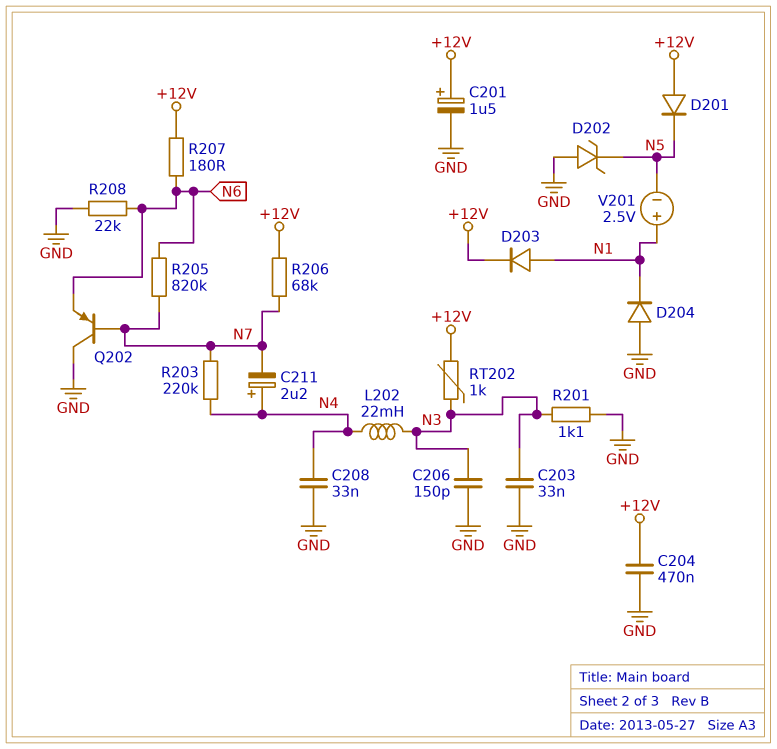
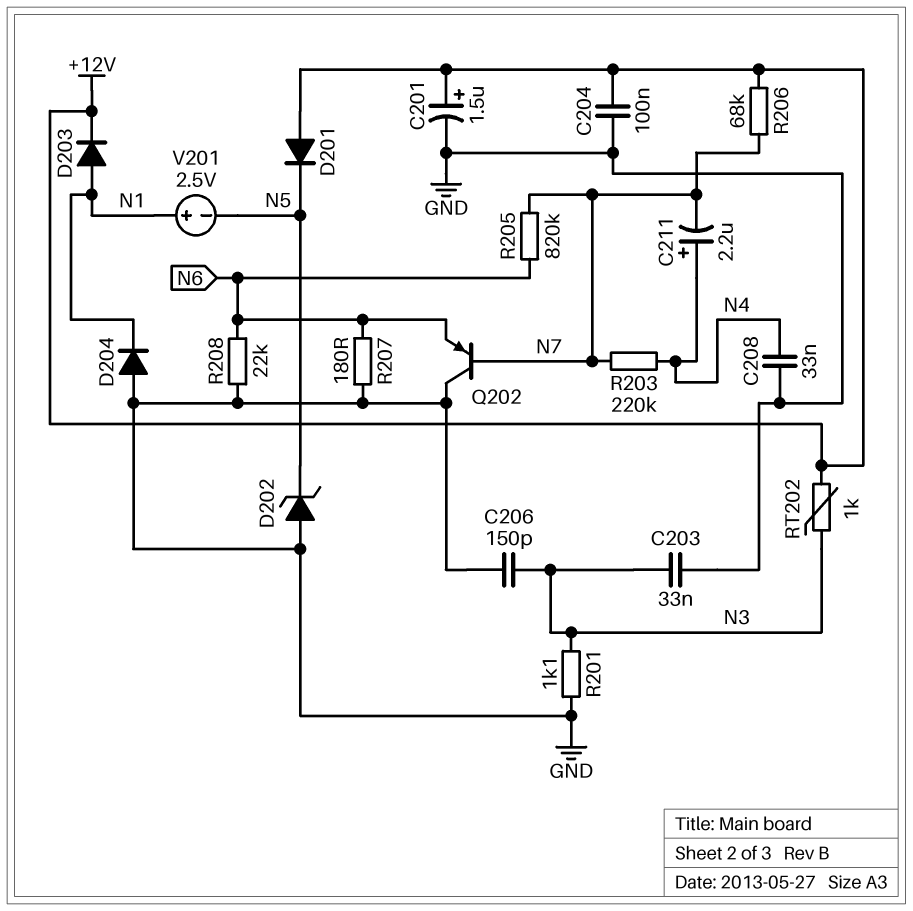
C204: 470nF (+12V, GND) -> 100nF (+12V, GND)
L202: 22mH (N3, N4) -> none
R207: 180 (+12V, N6) -> 180 (GND, N6)

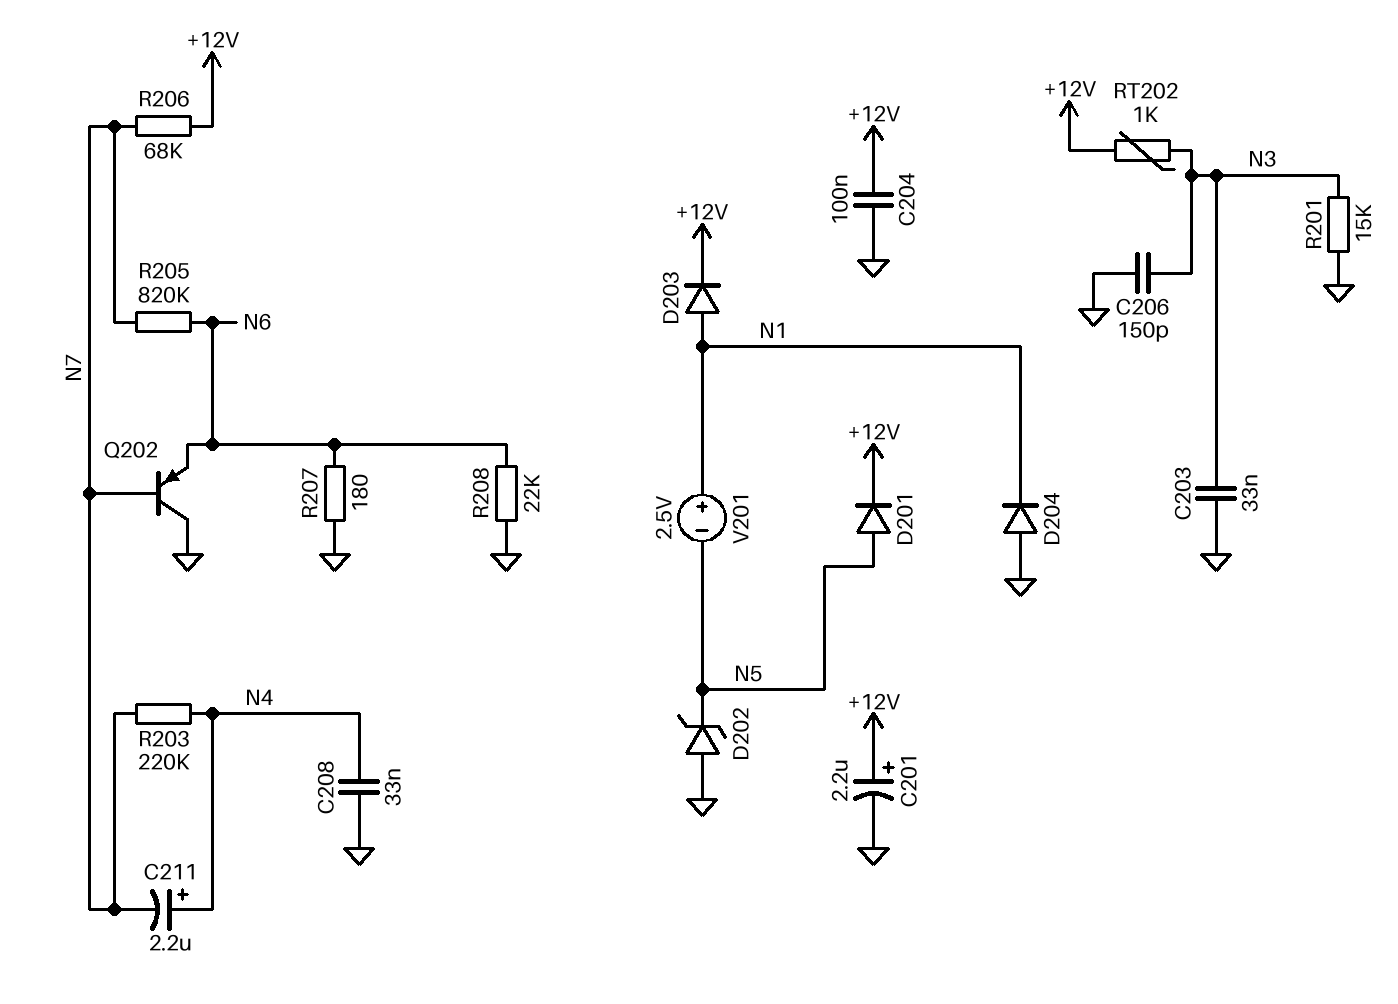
C201: 1.5uF (plus +12V, minus GND) -> 2.2uF (plus +12V, minus GND)
D201: diode (A +12V, K N5) -> diode (A N5, K +12V)
R201: 1.1k (GND, N3) -> 15k (GND, N3)

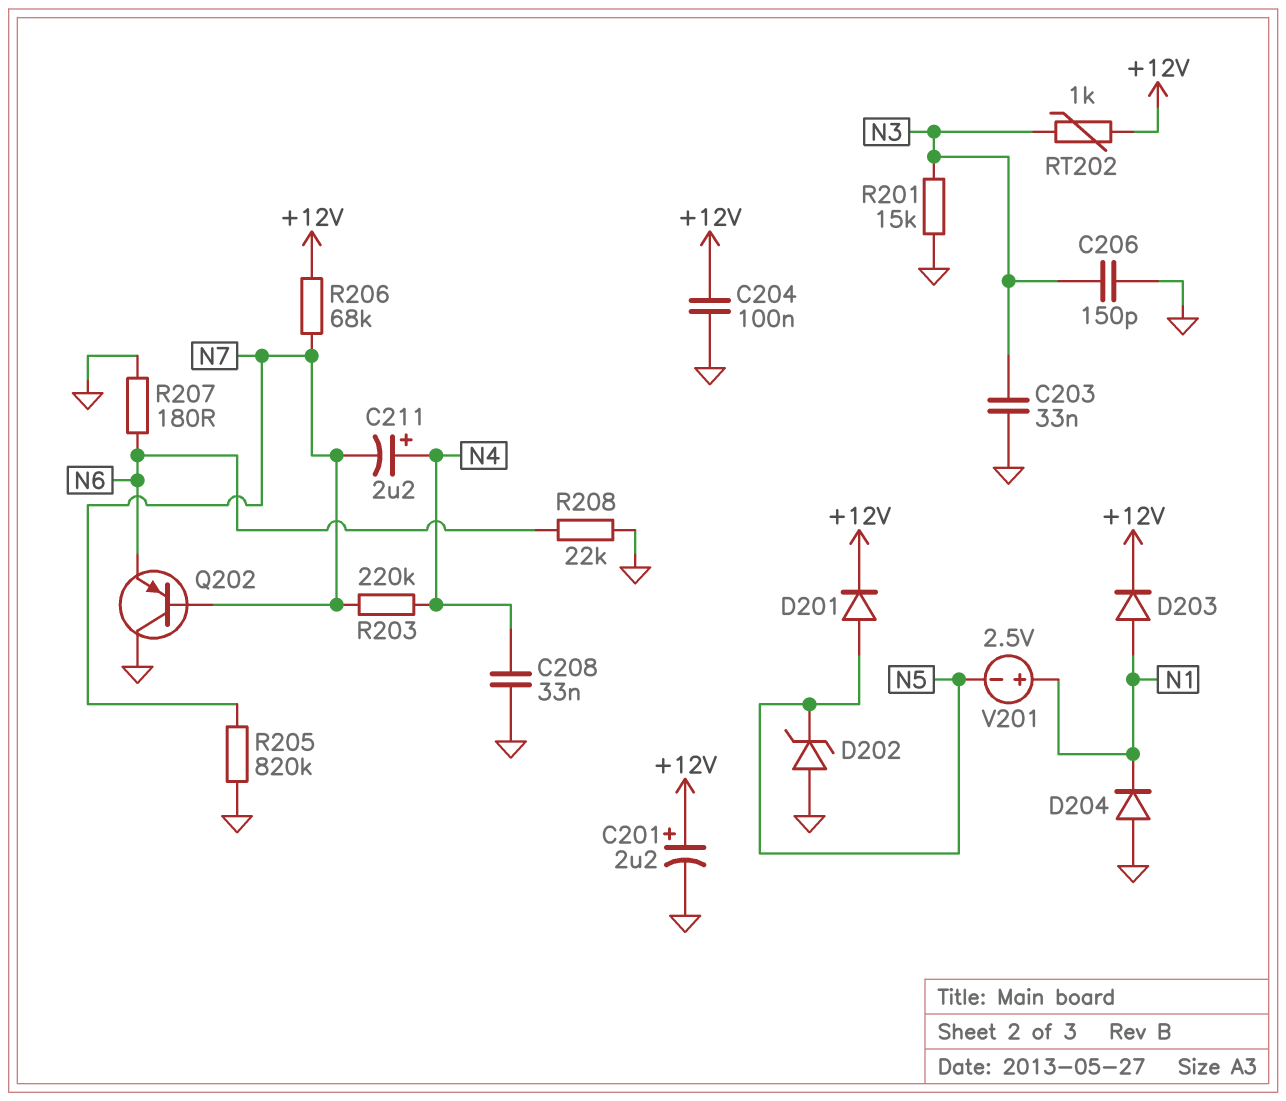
R205: 820k (N6, N7) -> 820k (GND, N7)

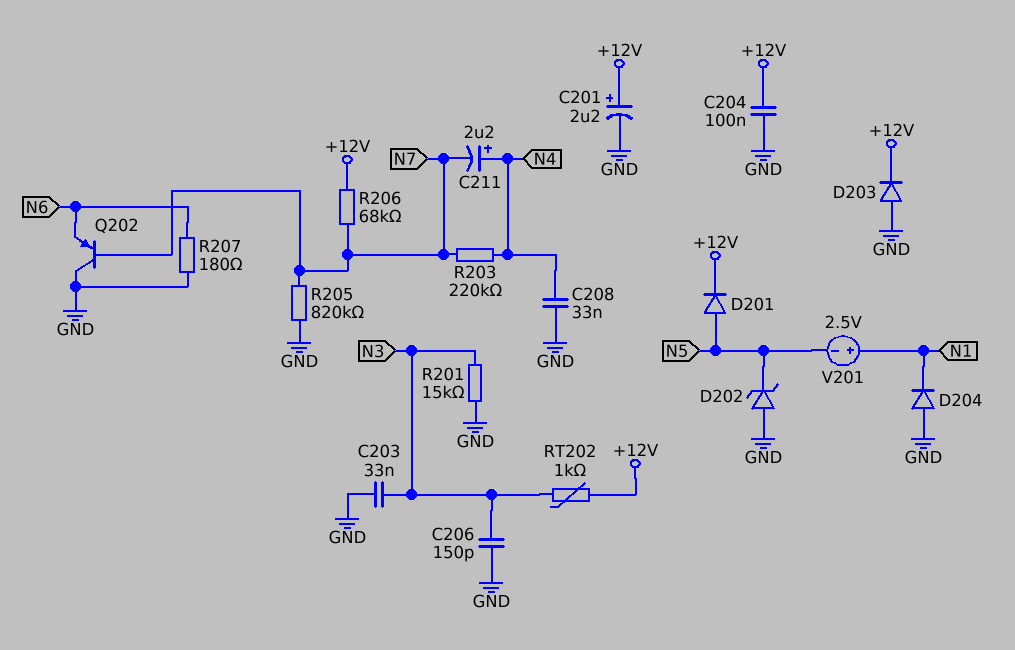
D203: diode (A N1, K +12V) -> diode (A GND, K +12V)
R208: 22k (GND, N6) -> none

